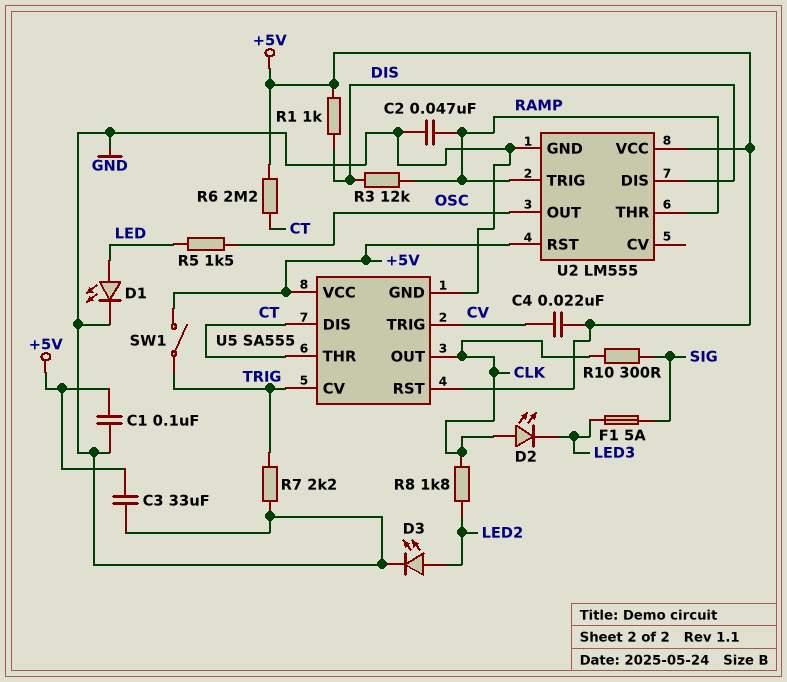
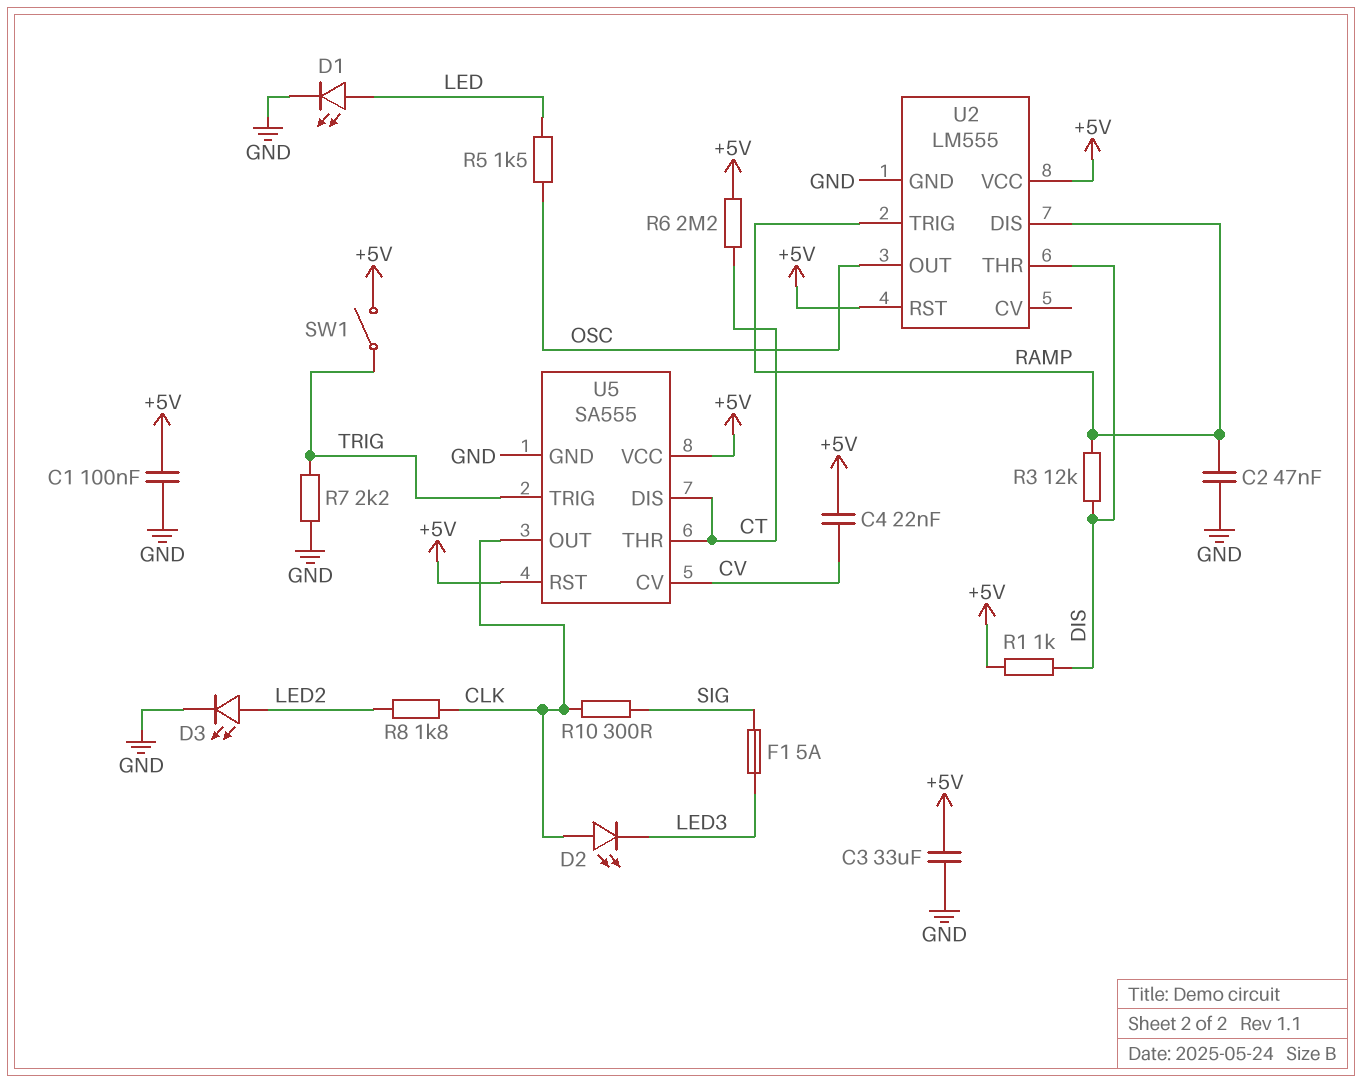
U2 pin DIS: DIS -> RAMP
U2 pin THR: RAMP -> DIS
U5 pin CV: TRIG -> CV
U5 pin TRIG: CV -> TRIG

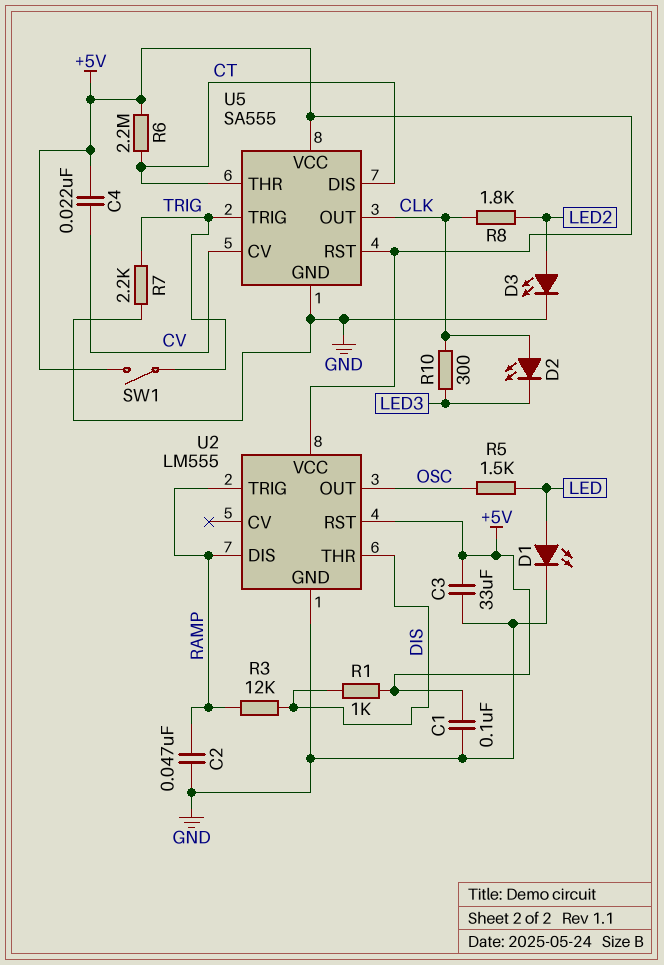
F1: 5A (LED3, SIG) -> none
R10: 300 (CLK, SIG) -> 300 (CLK, LED3)

